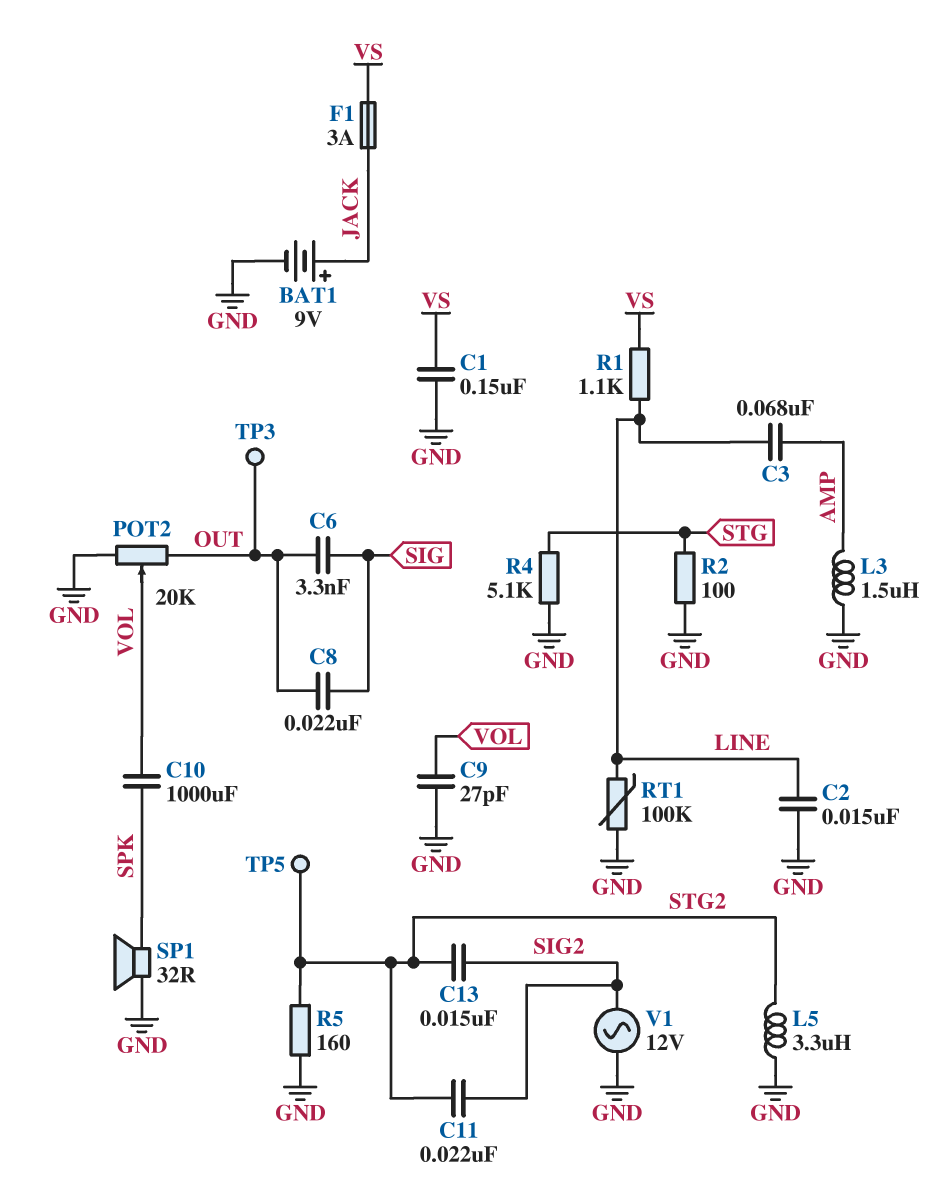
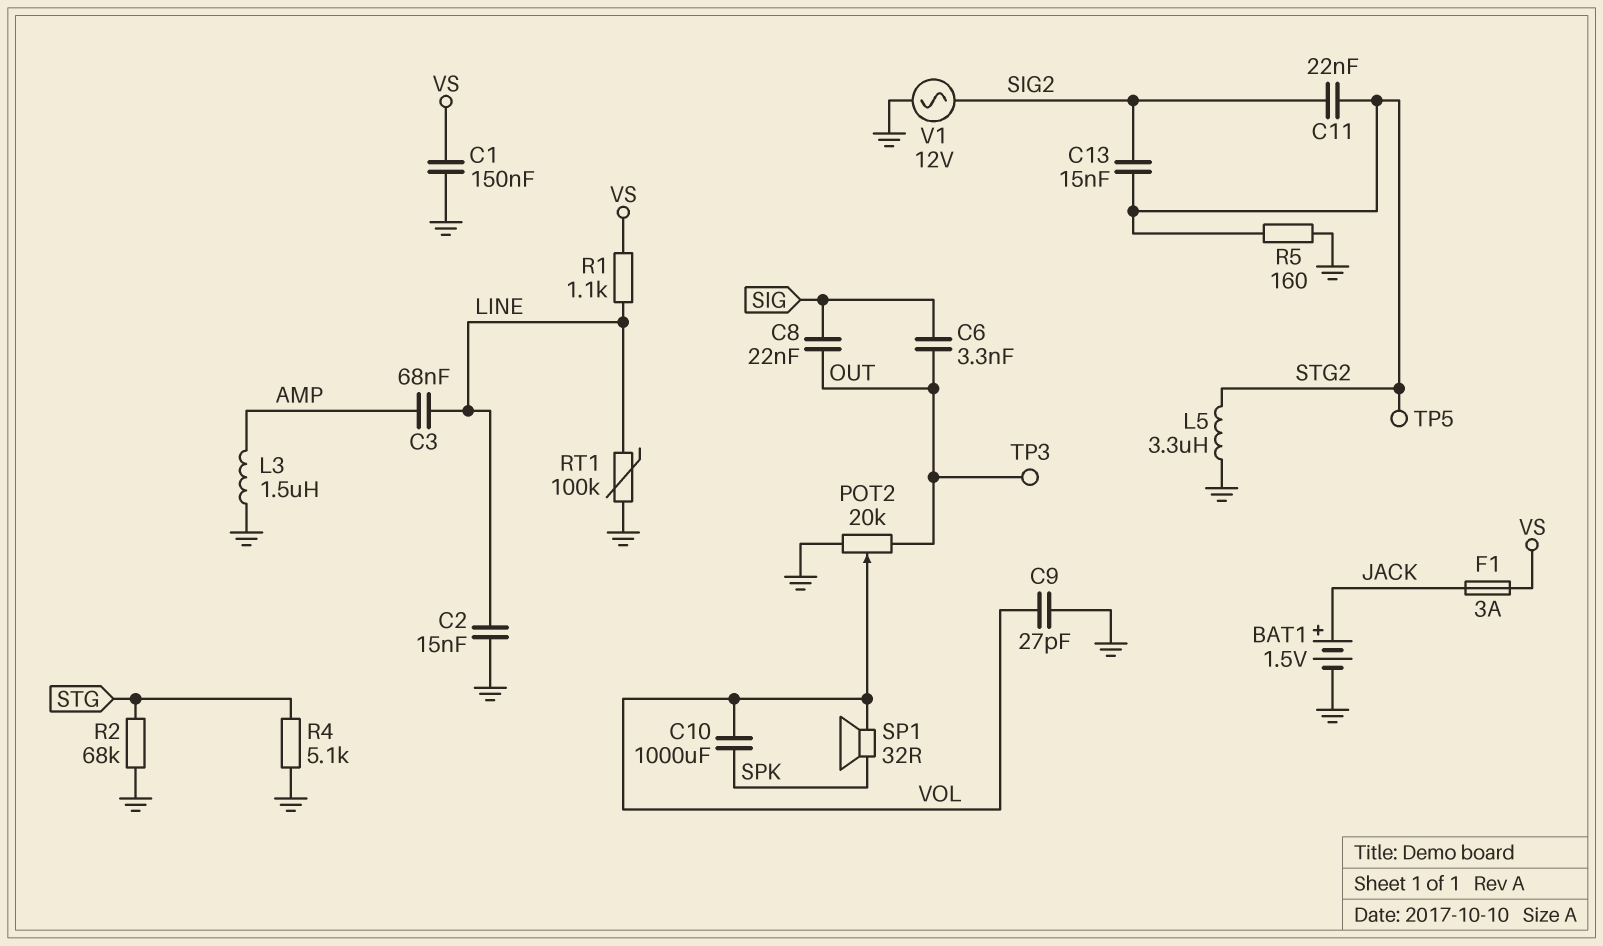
BAT1: 9V (plus JACK, minus GND) -> 1.5V (plus JACK, minus GND)
R2: 100 (GND, STG) -> 68k (GND, STG)
SP1: speaker 32R (GND, SPK) -> speaker 32R (SPK, VOL)

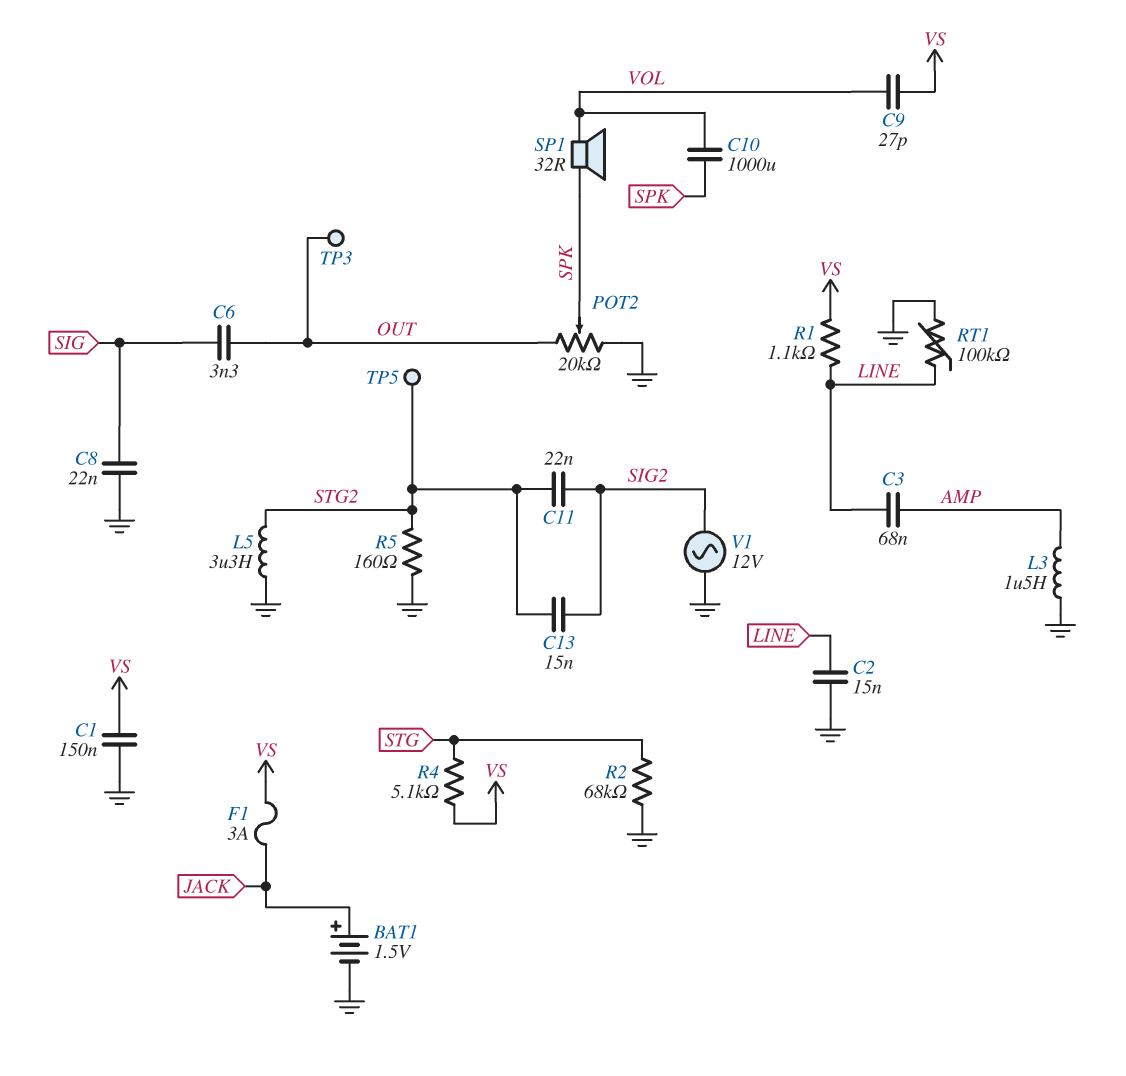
C8: 22nF (OUT, SIG) -> 22nF (GND, SIG)
C9: 27pF (GND, VOL) -> 27pF (VOL, VS)
POT2: 20k (GND, OUT, wiper VOL) -> 20k (GND, OUT, wiper SPK)
R4: 5.1k (GND, STG) -> 5.1k (STG, VS)

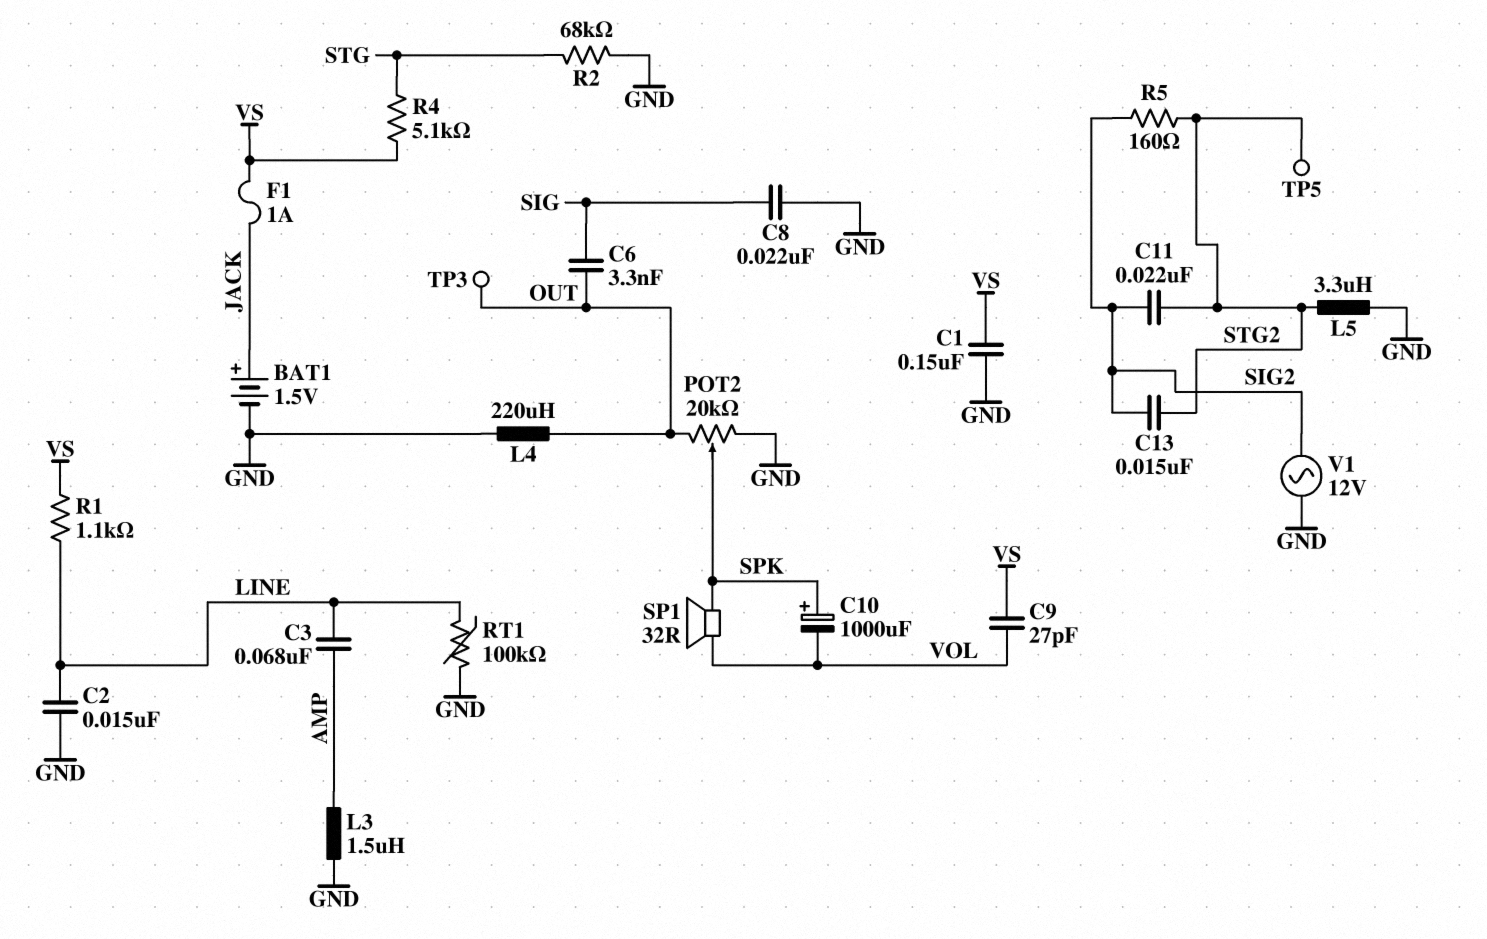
C10: 1000uF (SPK, VOL) -> 1000uF (plus SPK, minus VOL)
F1: 3A (JACK, VS) -> 1A (JACK, VS)
L4: none -> 220uH (GND, OUT)
R5: 160 (GND, STG2) -> 160 (SIG2, STG2)

